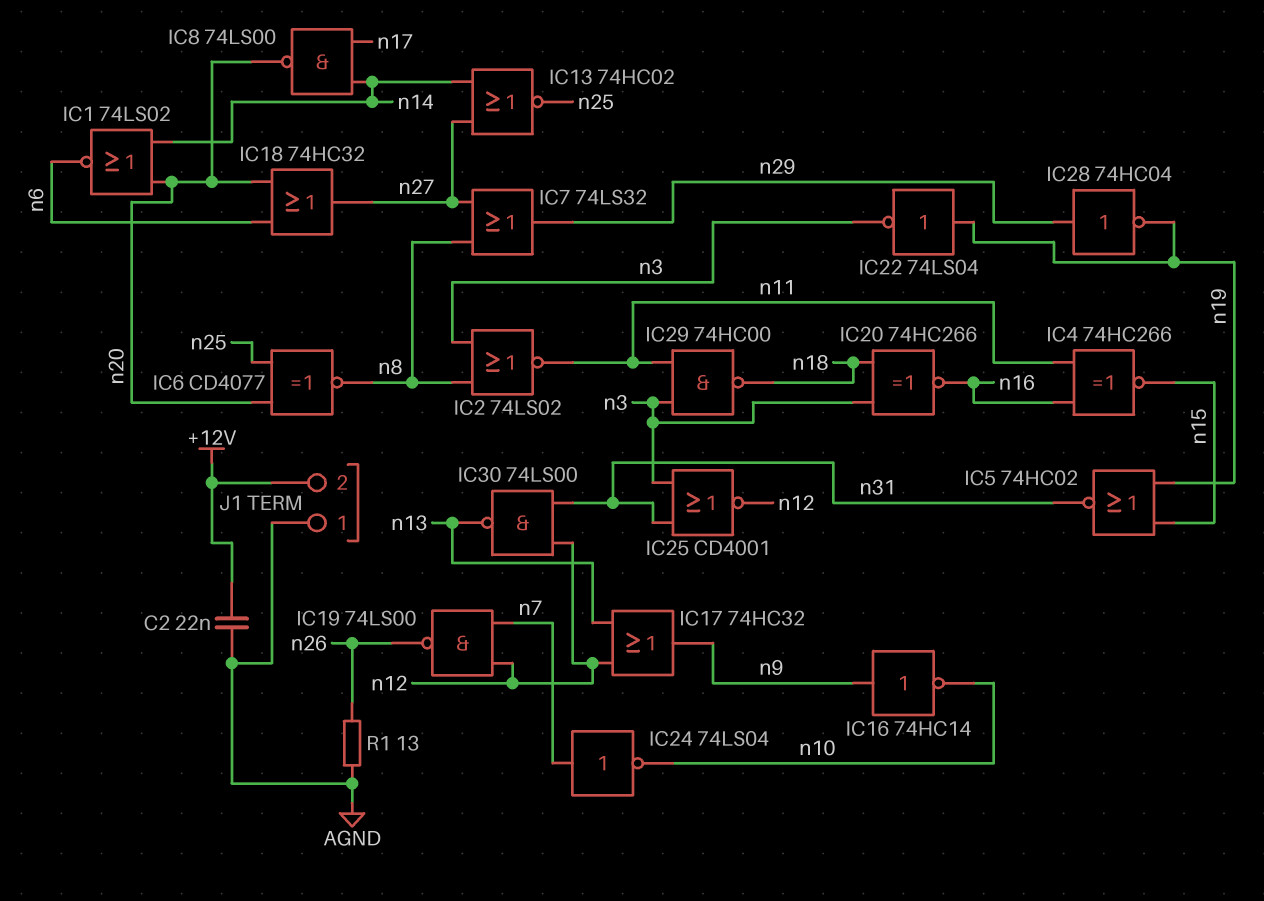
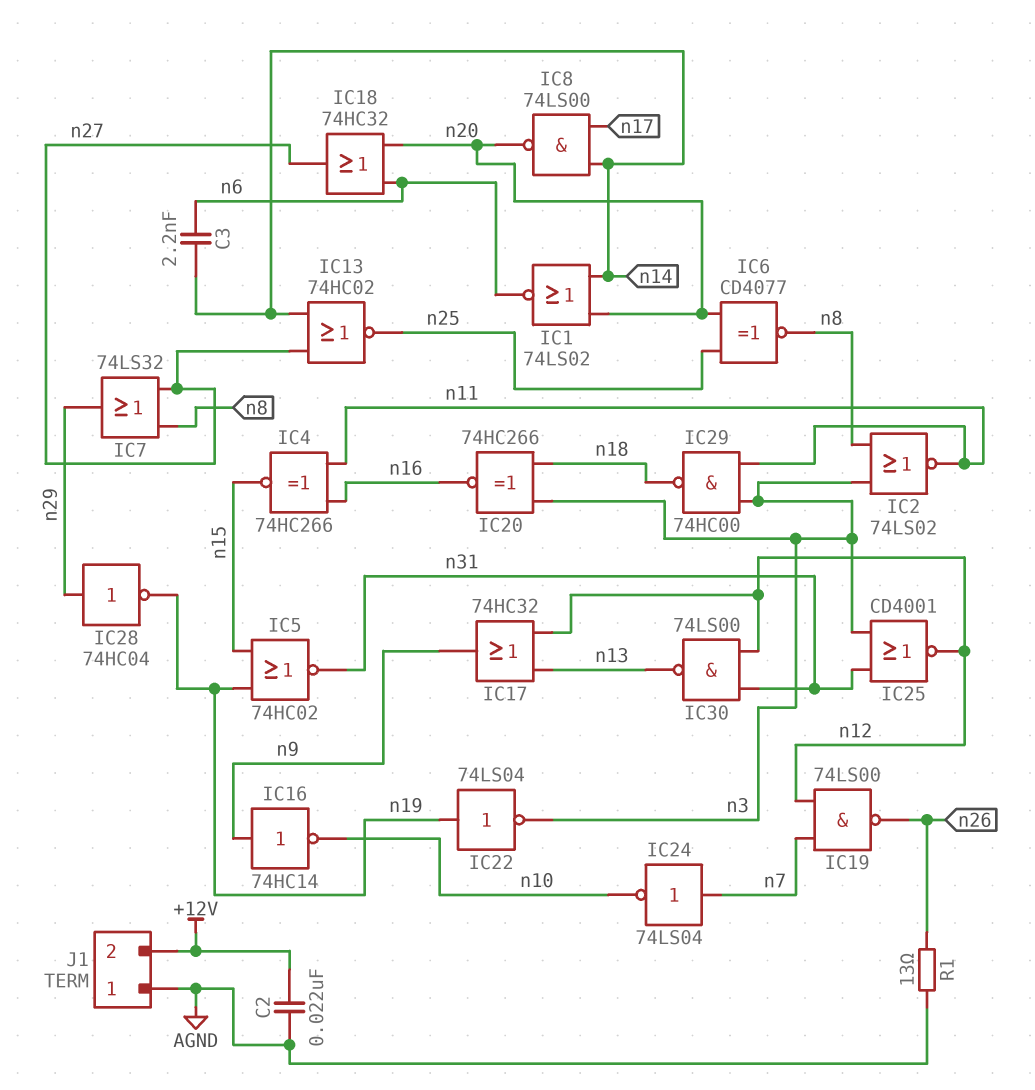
C3: none -> 2.2nF (n6, n14)

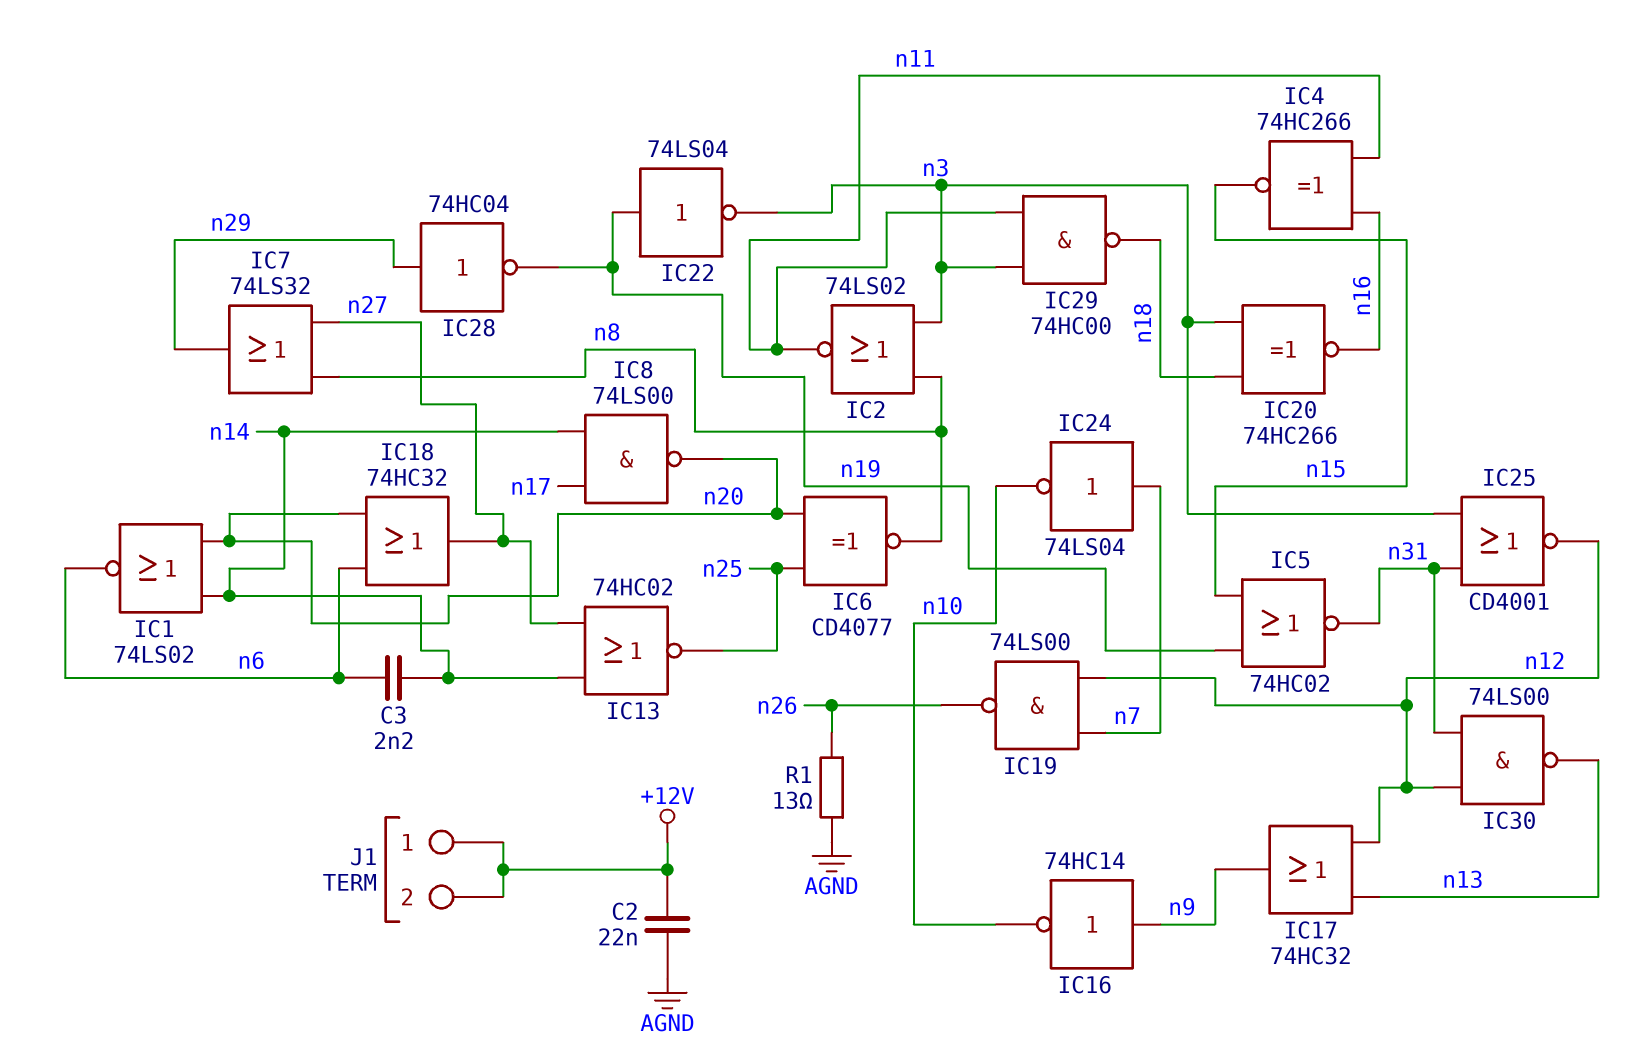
J1 pin 1: AGND -> +12V

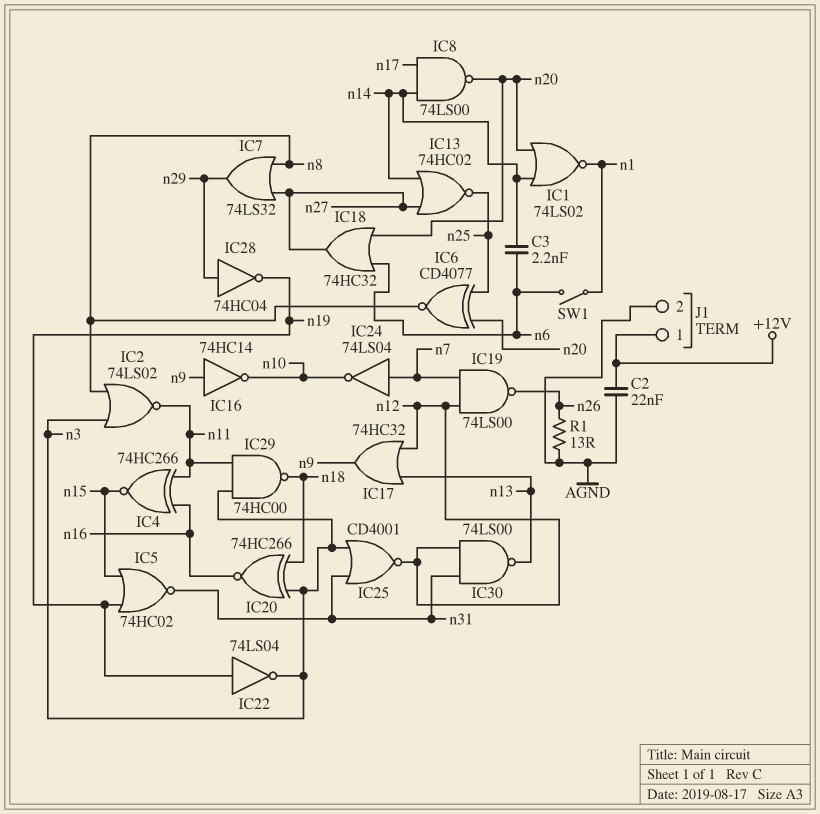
IC1: NOR 74LS02 (in n14, in n20, out n6) -> NOR 74LS02 (in n14, in n20, out n1)
J1 pin 2: +12V -> AGND
SW1: none -> switch (n1, n6)

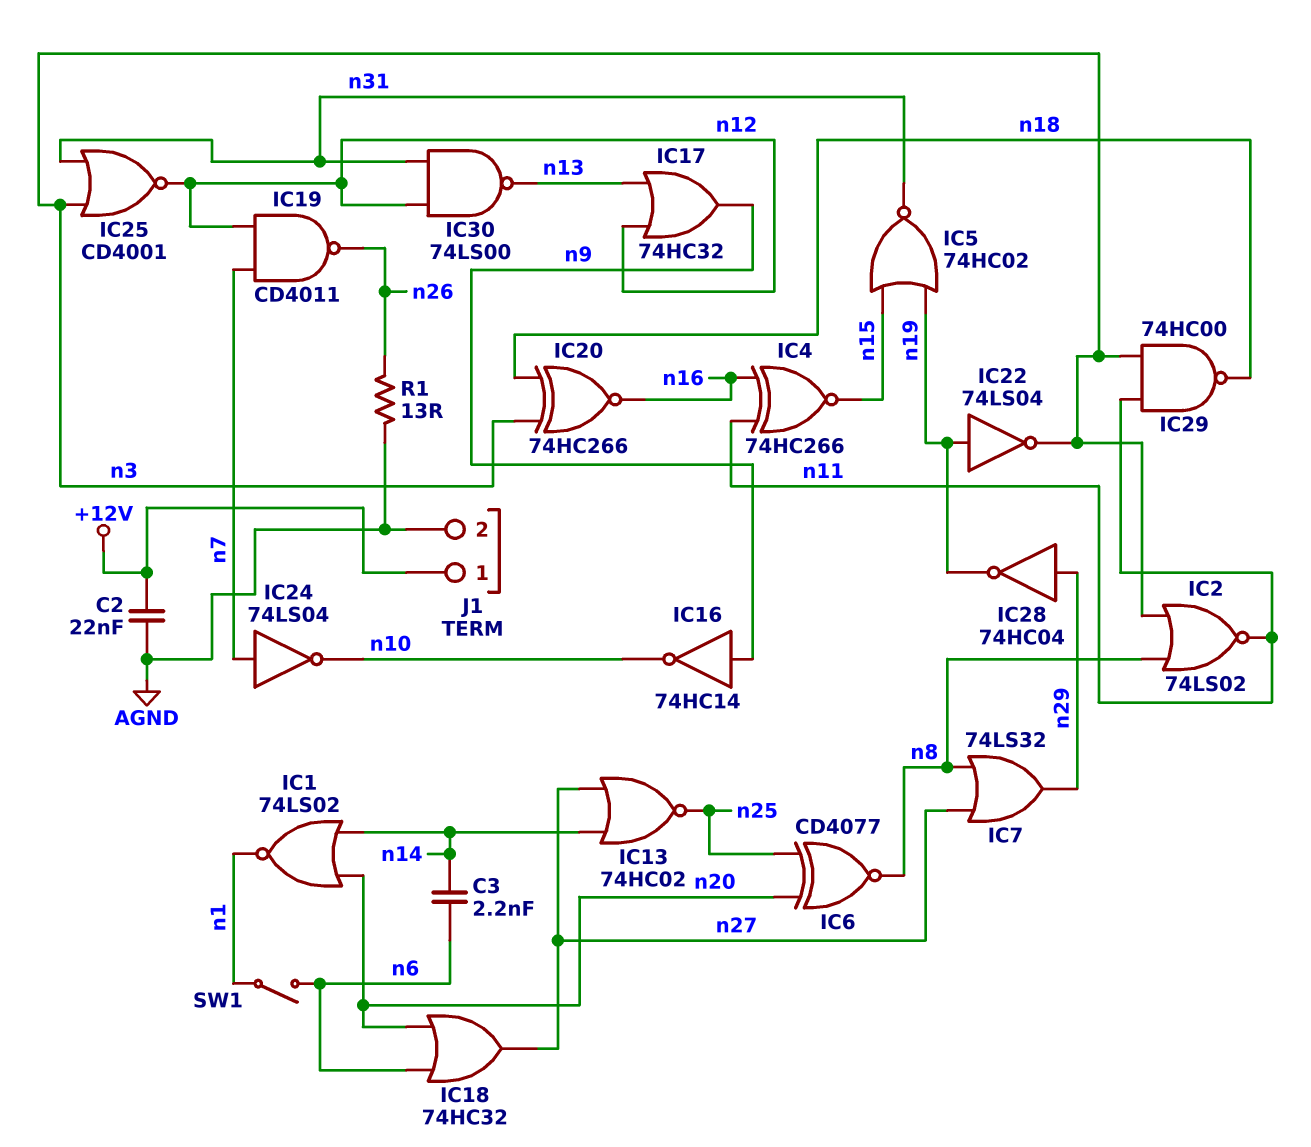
IC8: NAND 74LS00 (in n14, in n17, out n20) -> none
IC19: NAND 74LS00 (in n7, in n12, out n26) -> NAND CD4011 (in n7, in n12, out n26)

